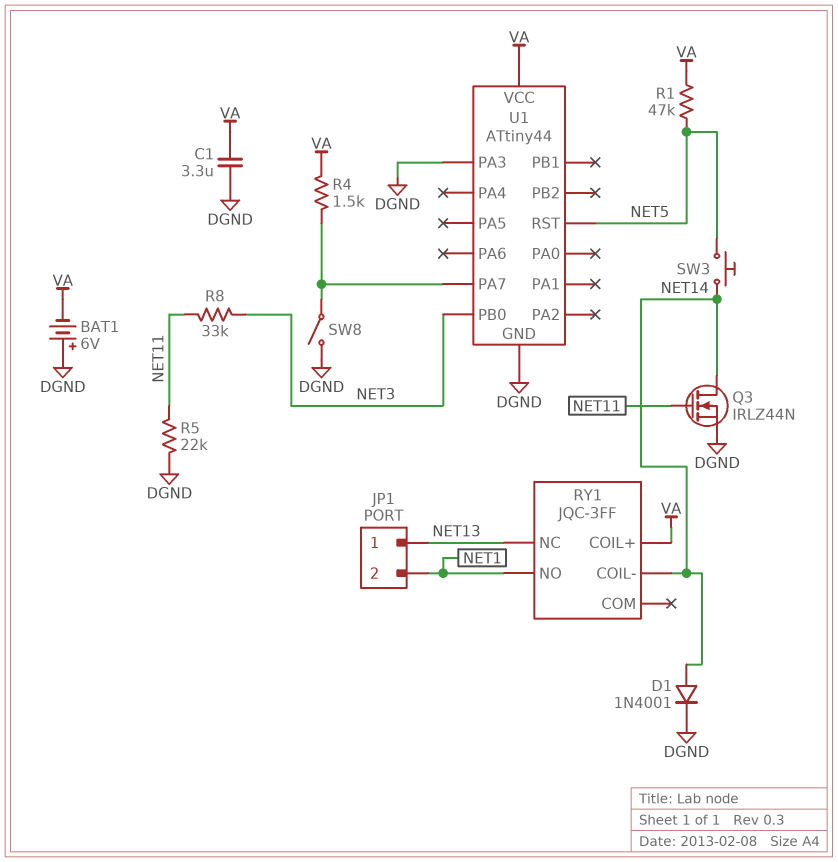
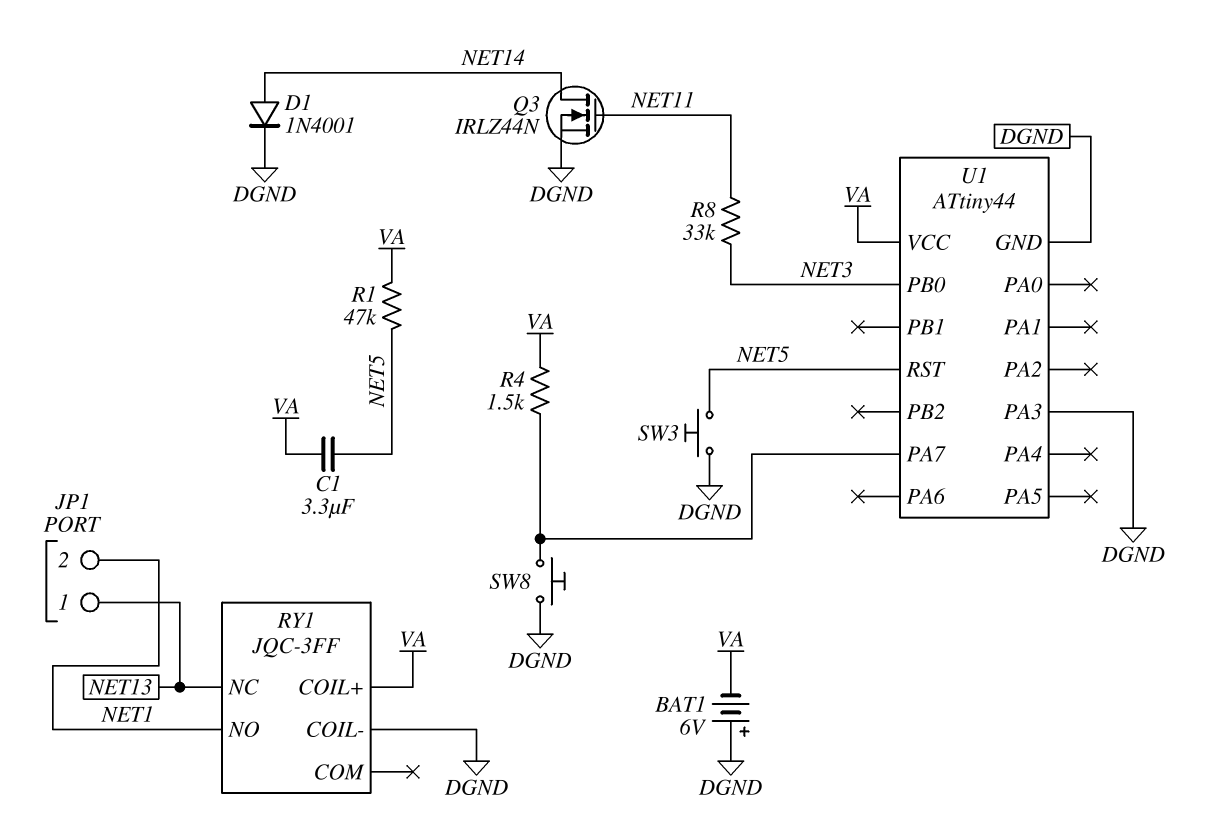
C1: 3.3uF (DGND, VA) -> 3.3uF (NET5, VA)
R5: 22k (DGND, NET11) -> none
RY1 pin COIL-: NET14 -> DGND
SW3: button (NET5, NET14) -> button (DGND, NET5)
SW8: switch (DGND, U1/PA7) -> button (DGND, U1/PA7)

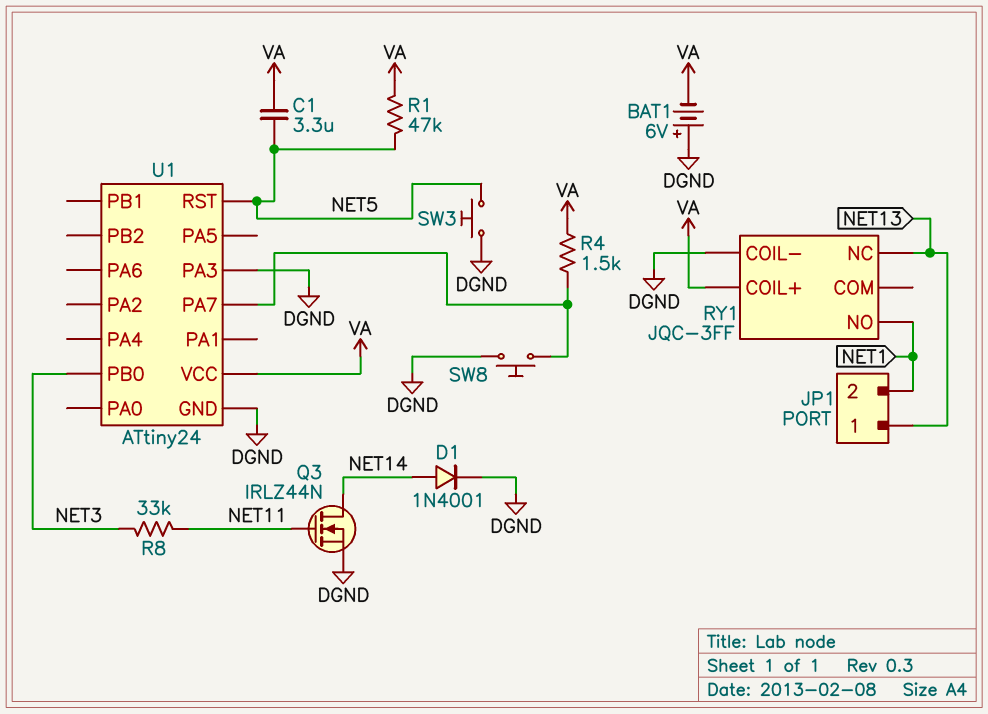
U1: ATtiny44 -> ATtiny24

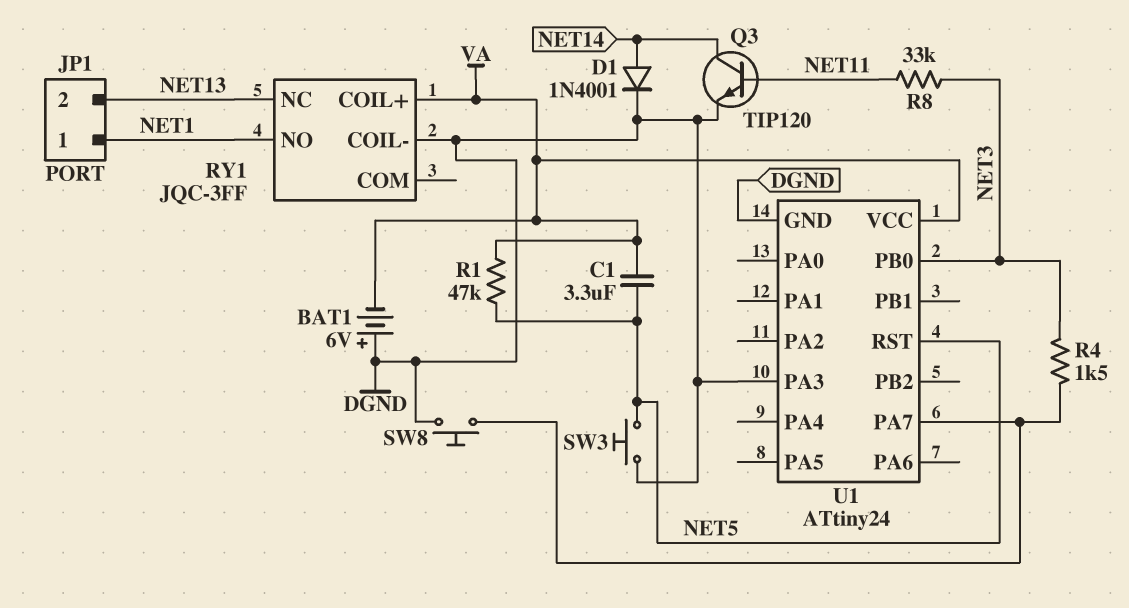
JP1 pin 1: NET13 -> NET1
JP1 pin 2: NET1 -> NET13
Q3: NMOS IRLZ44N (G NET11, D NET14, S DGND) -> NPN TIP120 (B NET11, C NET14, E DGND)
R4: 1.5k (U1/PA7, VA) -> 1.5k (NET3, U1/PA7)

